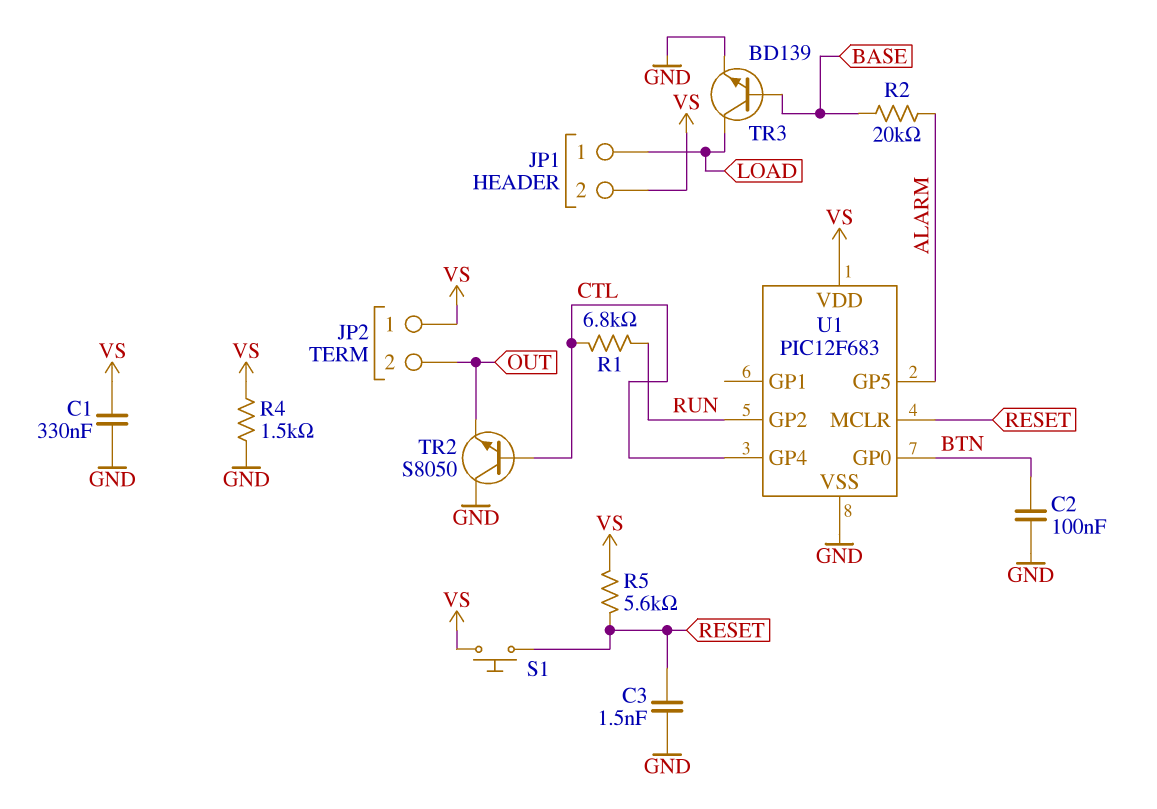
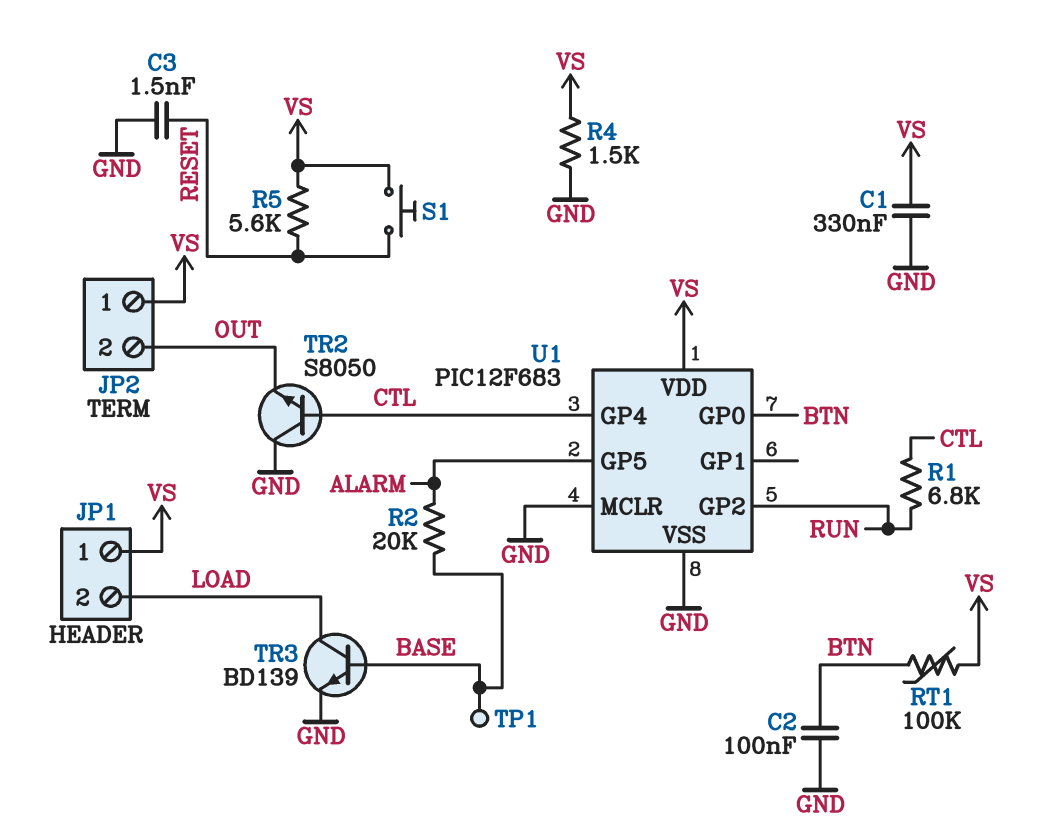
JP1 pin 1: LOAD -> VS
JP1 pin 2: VS -> LOAD
RT1: none -> 100k (BTN, VS)
TP1: none -> test point (BASE)
U1 pin MCLR: RESET -> GND

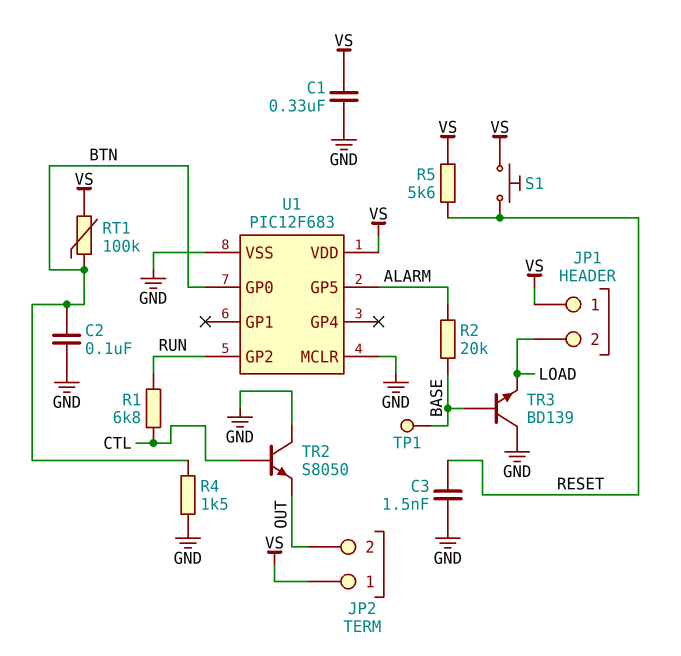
R4: 1.5k (GND, VS) -> 1.5k (BTN, GND)
TR3: NPN BD139 (B BASE, C LOAD, E GND) -> NPN BD139 (B BASE, C GND, E LOAD)
U1 pin GP4: CTL -> none

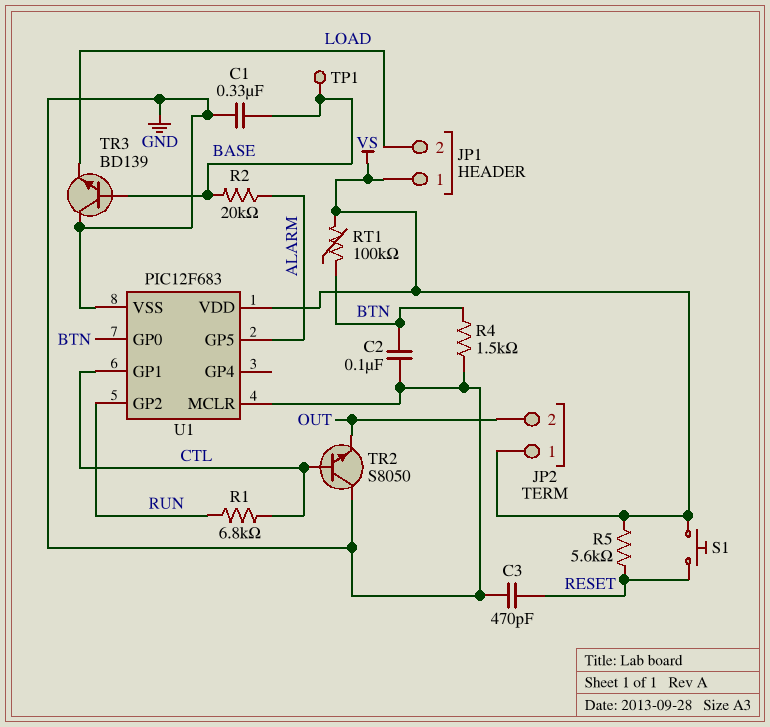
C1: 330nF (GND, VS) -> 330nF (BASE, GND)
C3: 1.5nF (GND, RESET) -> 470pF (GND, RESET)
U1 pin GP1: none -> CTL

